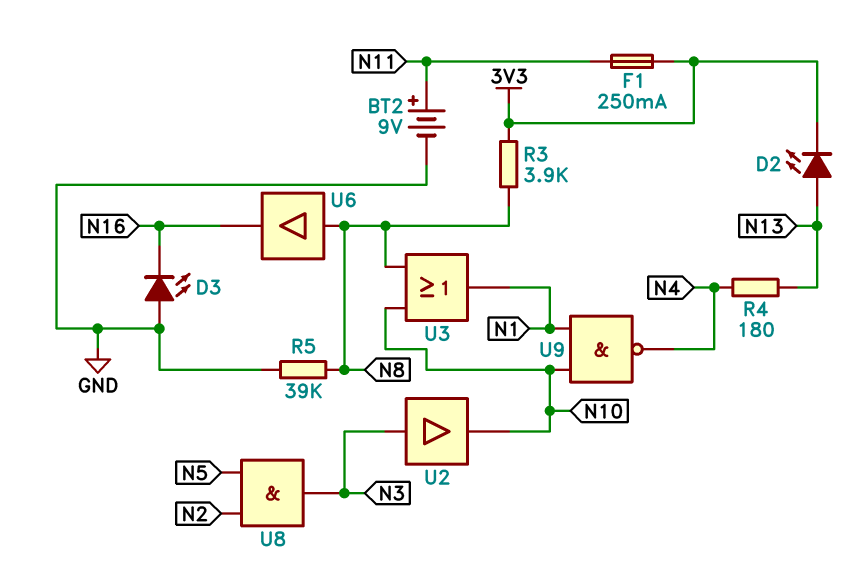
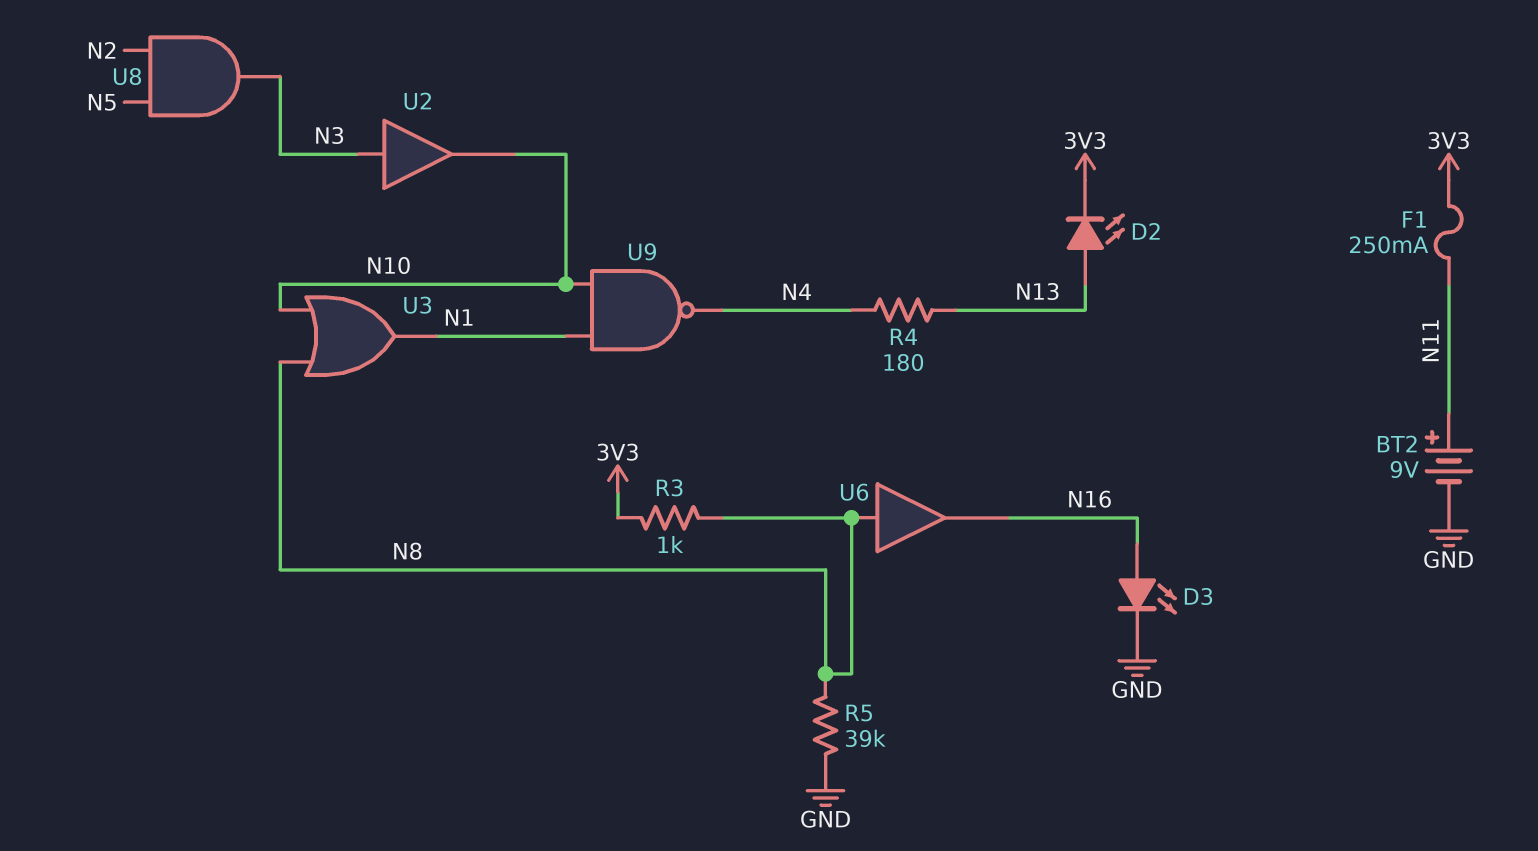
D3: LED (A GND, K N16) -> LED (A N16, K GND)
R3: 3.9k (3V3, N8) -> 1k (3V3, N8)

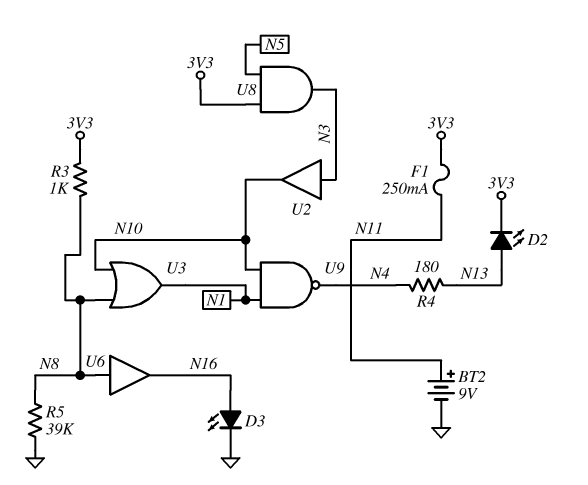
U8: AND (in N2, in N5, out N3) -> AND (in 3V3, in N5, out N3)

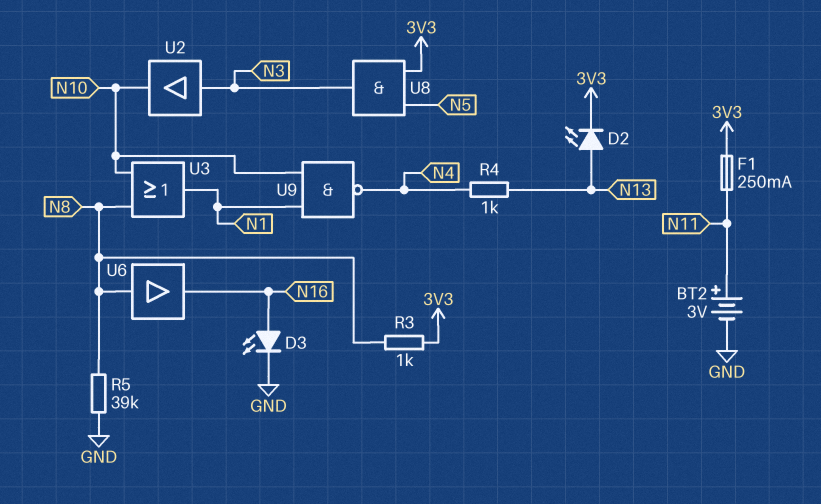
BT2: 9V (plus N11, minus GND) -> 3V (plus N11, minus GND)
R4: 180 (N4, N13) -> 1k (N4, N13)

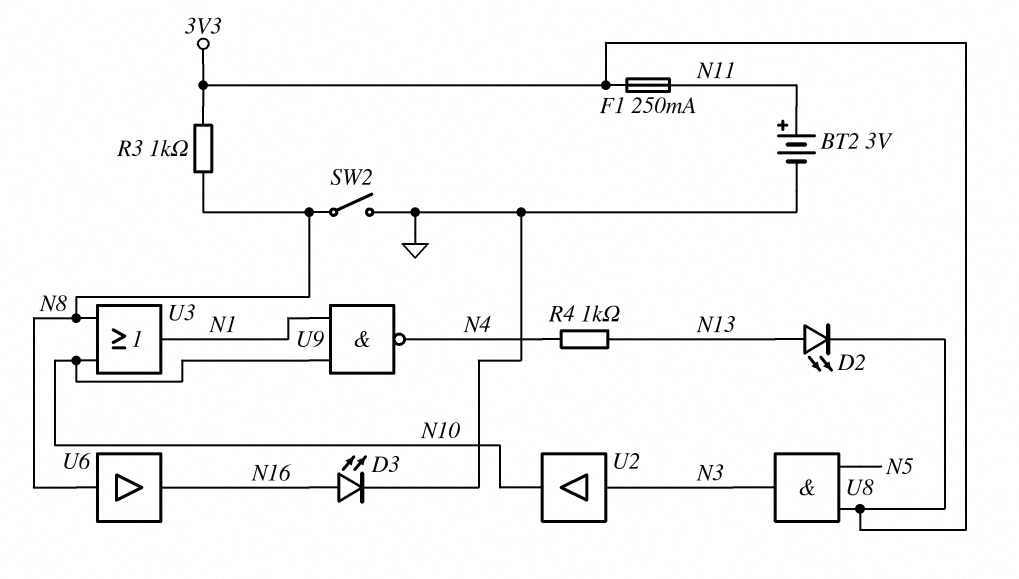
R5: 39k (GND, N8) -> none
SW2: none -> switch (GND, N8)

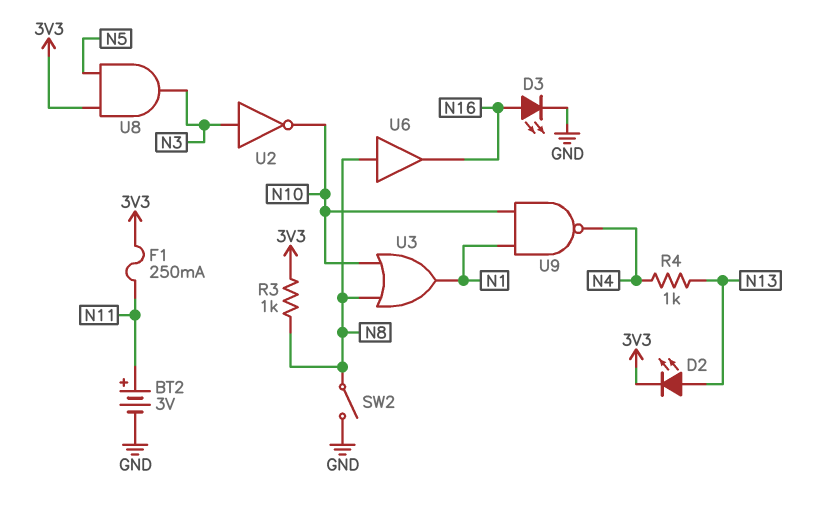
U2: buffer (in N3, out N10) -> NOT (in N3, out N10)

